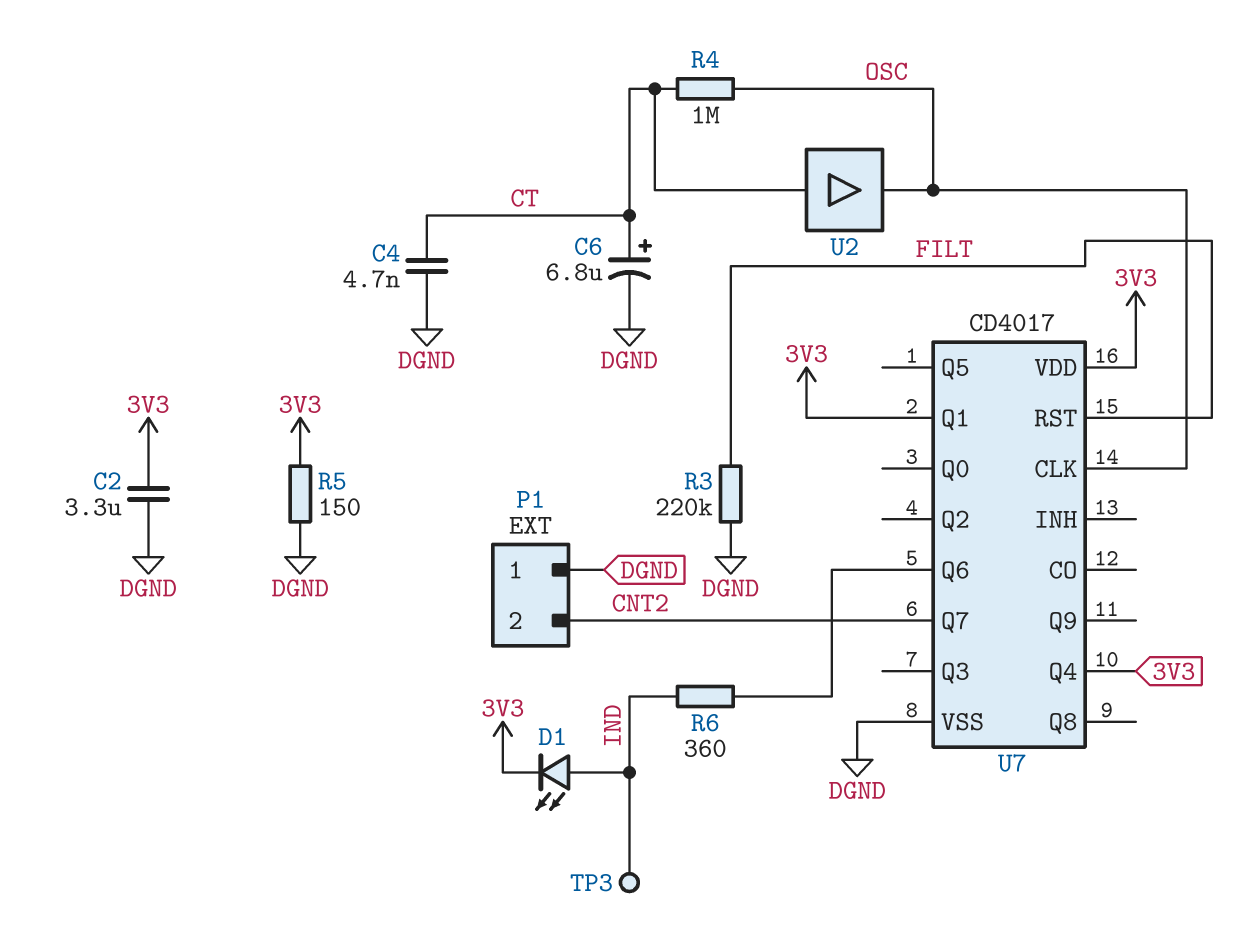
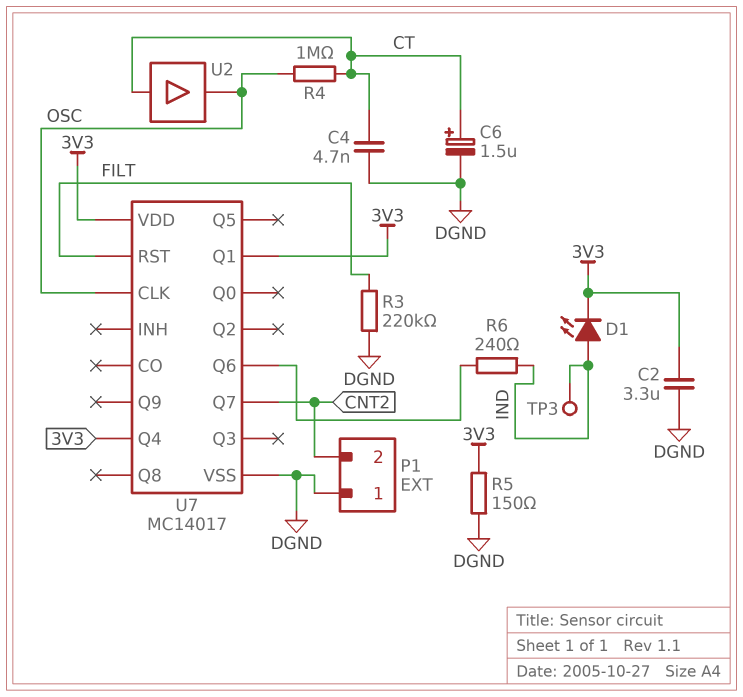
C6: 6.8uF (plus CT, minus DGND) -> 1.5uF (plus CT, minus DGND)
R6: 360 (IND, U7/Q6) -> 240 (IND, U7/Q6)
U7: CD4017 -> MC14017

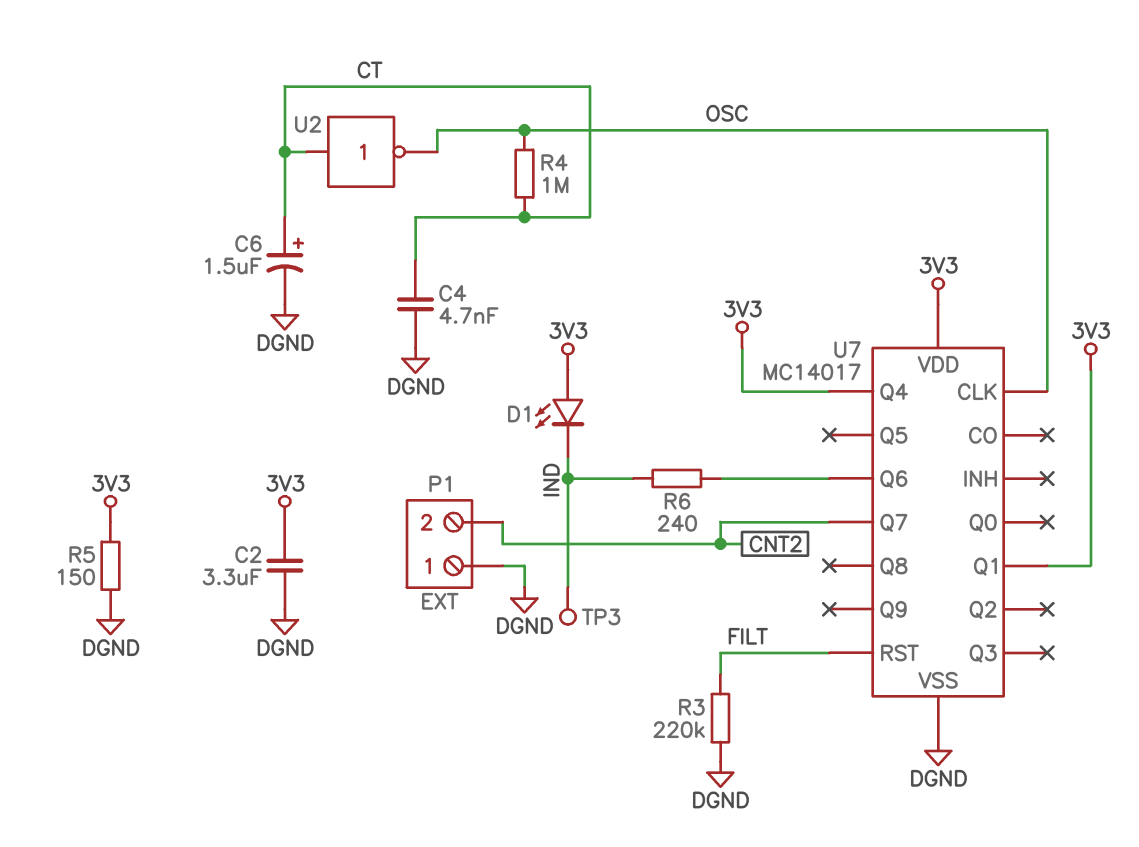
D1: LED (A IND, K 3V3) -> LED (A 3V3, K IND)
U2: buffer (in CT, out OSC) -> NOT (in CT, out OSC)

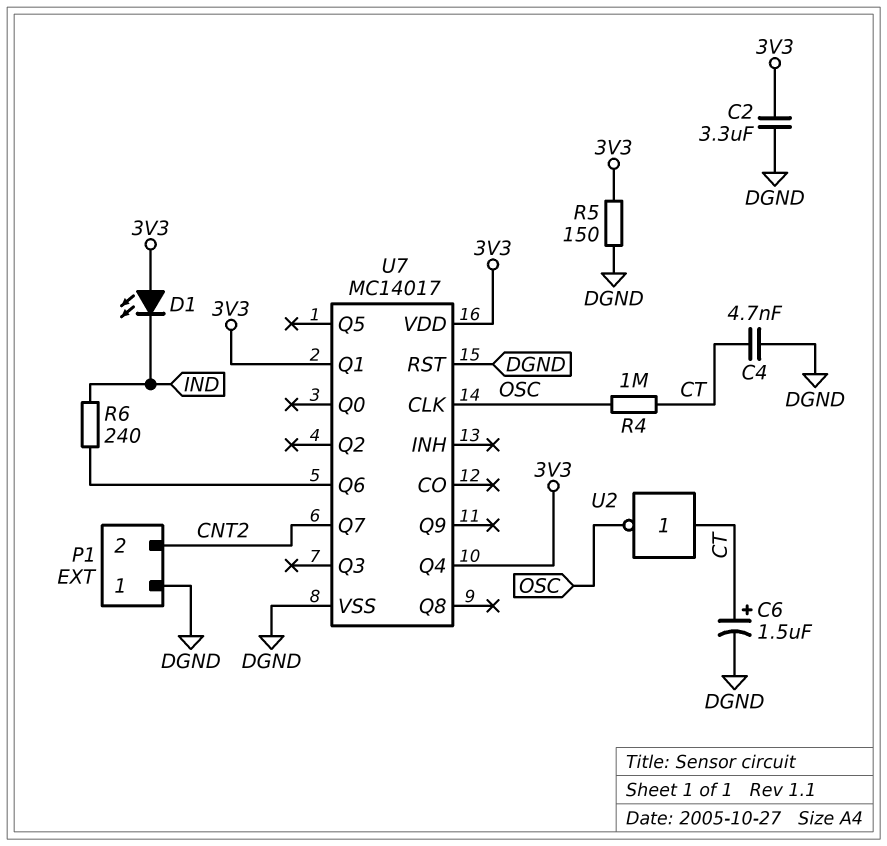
R3: 220k (DGND, FILT) -> none
TP3: test point (IND) -> none
U7 pin RST: FILT -> DGND

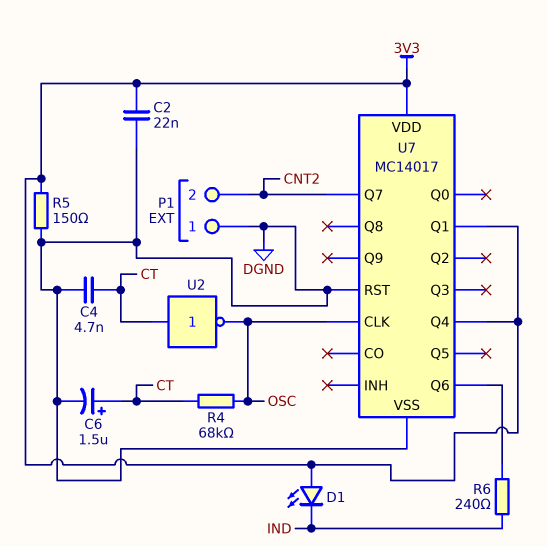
C2: 3.3uF (3V3, DGND) -> 22nF (3V3, DGND)
R4: 1M (CT, OSC) -> 68k (CT, OSC)

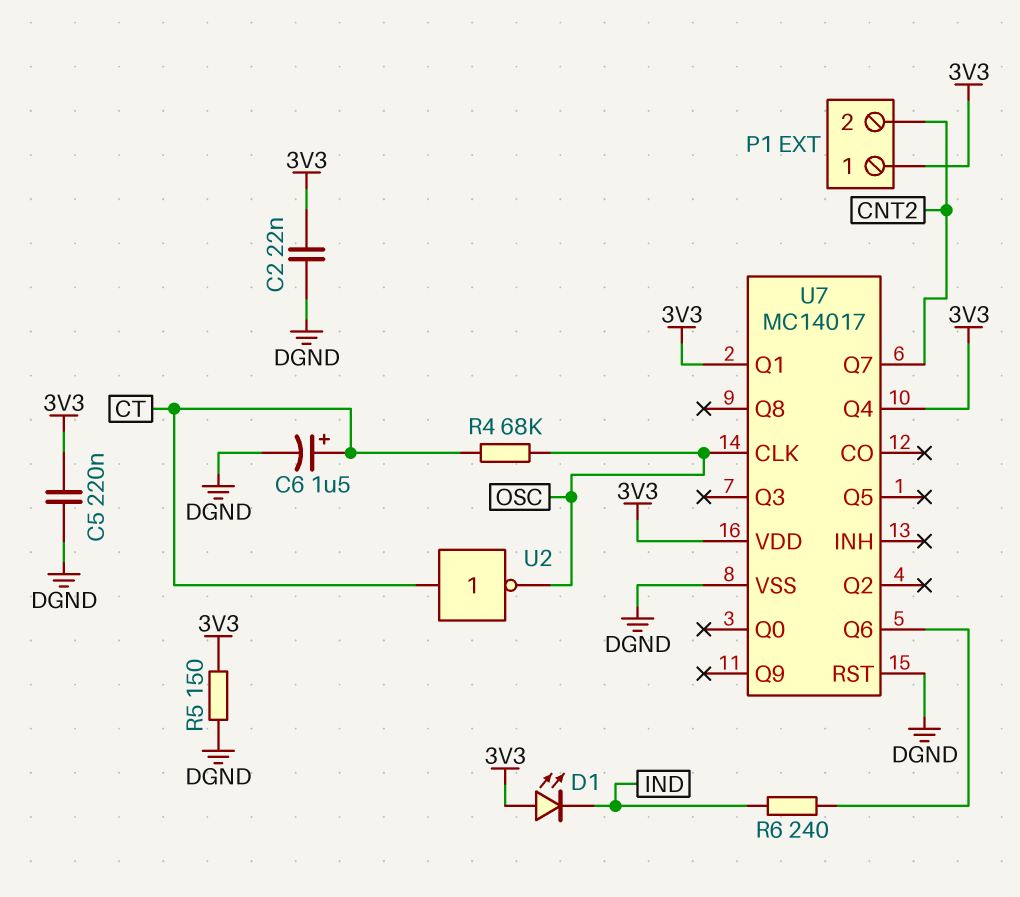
C4: 4.7nF (CT, DGND) -> none
C5: none -> 220nF (3V3, DGND)
P1 pin 1: DGND -> 3V3

